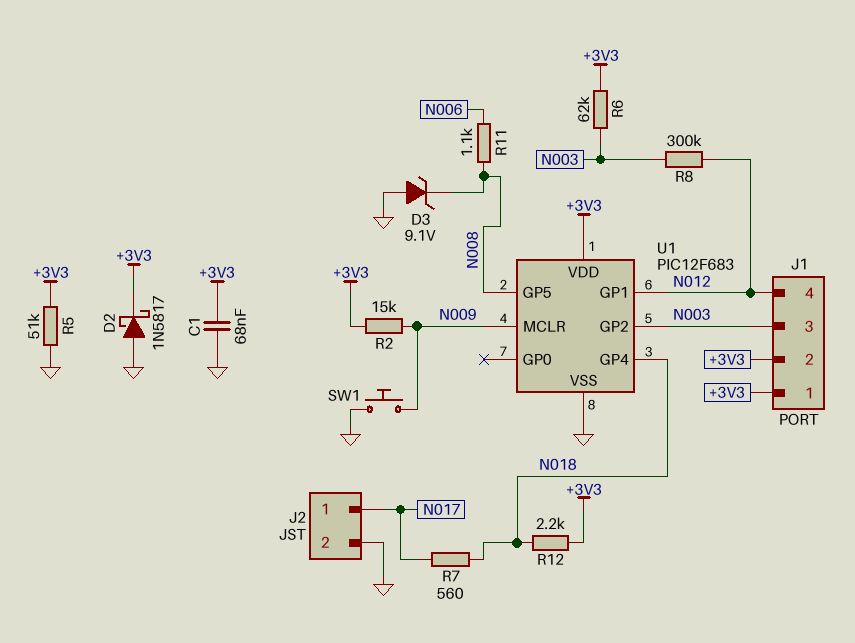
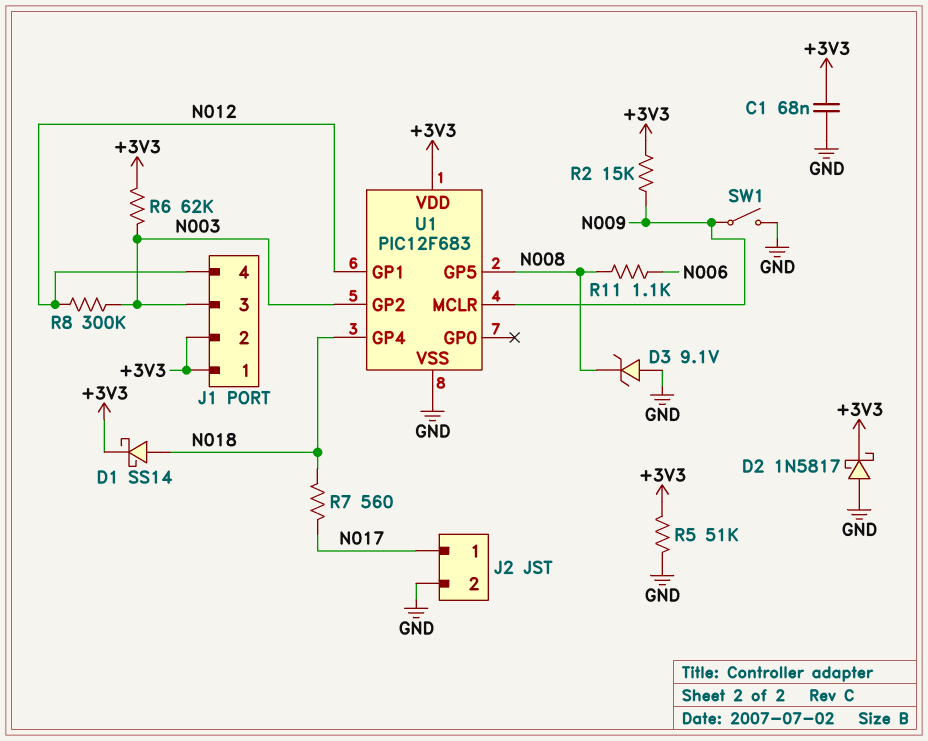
D1: none -> schottky SS14 (A N018, K +3V3)
R12: 2.2k (+3V3, N018) -> none
SW1: button (GND, N009) -> switch (GND, N009)

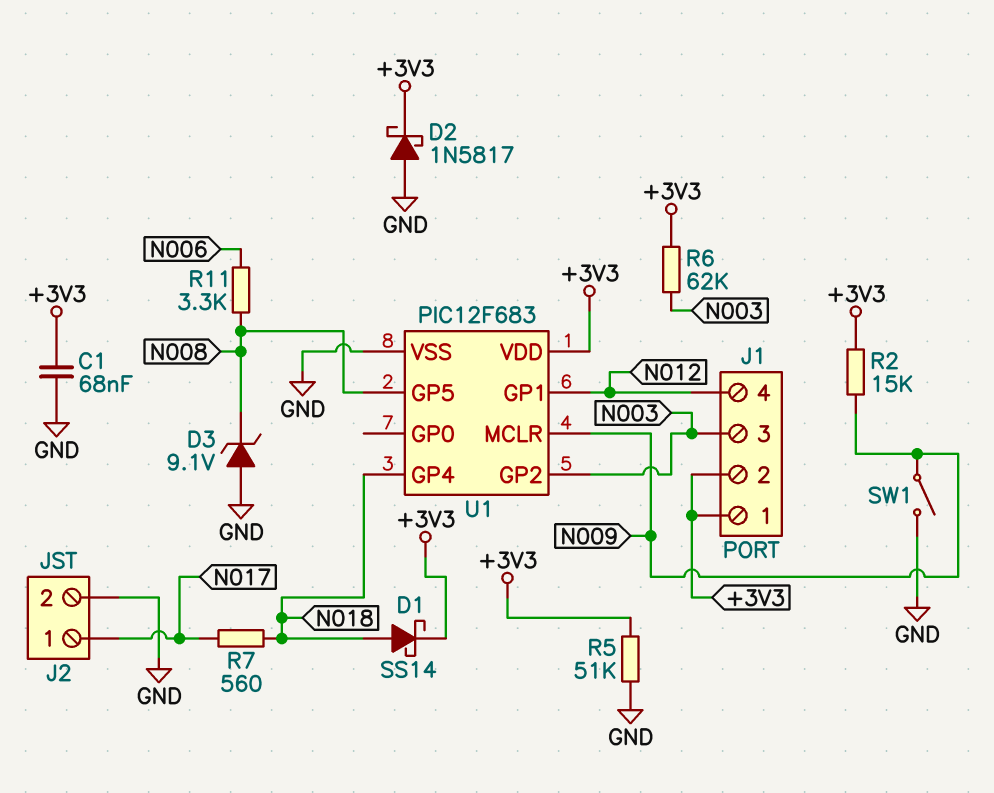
R8: 300k (N003, N012) -> none
R11: 1.1k (N006, N008) -> 3.3k (N006, N008)

